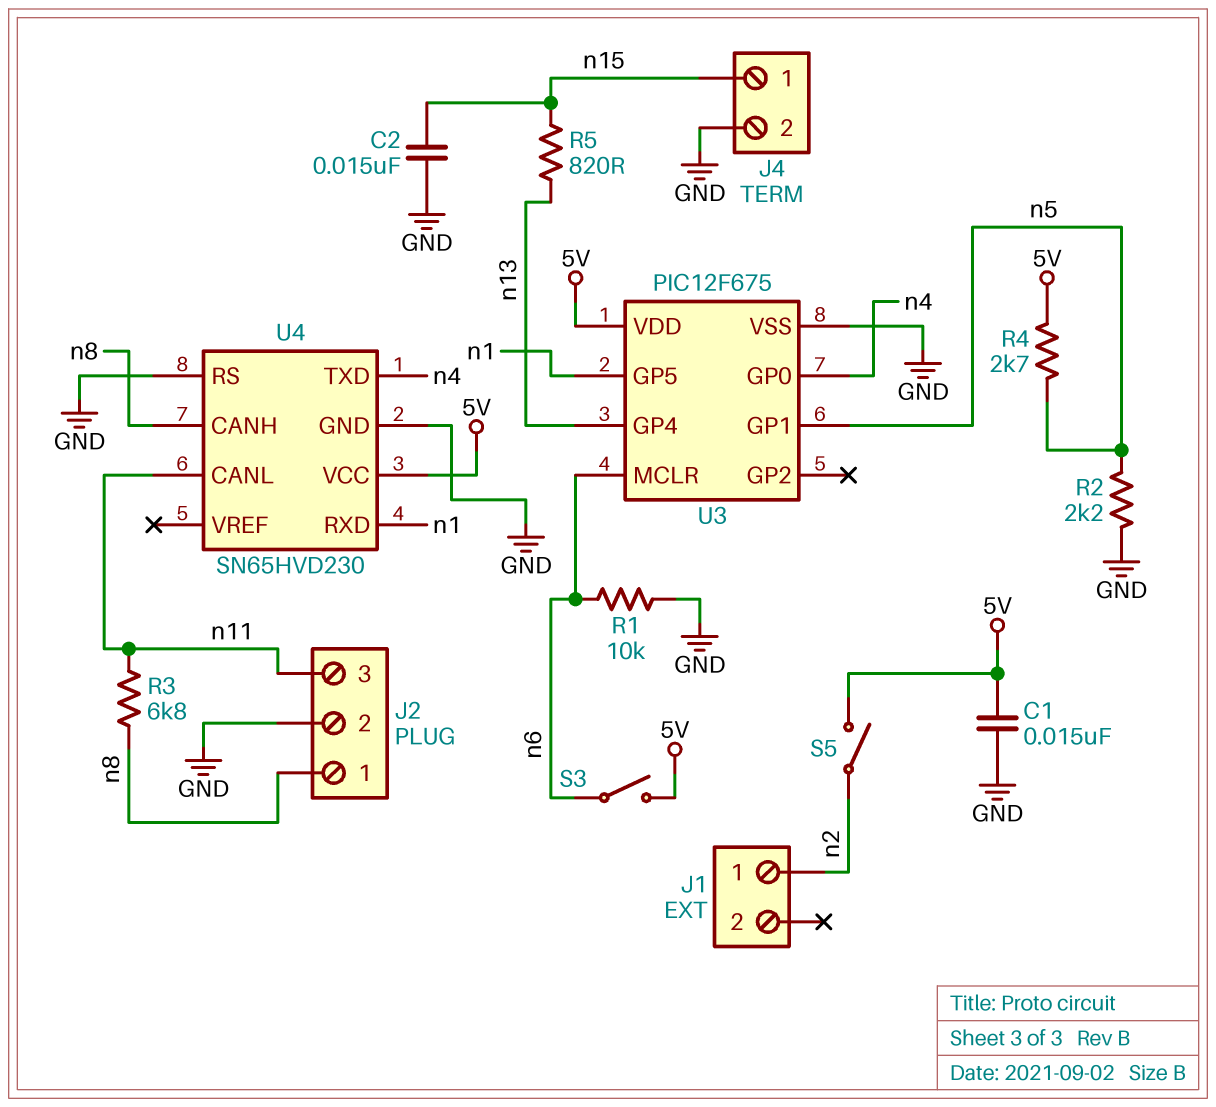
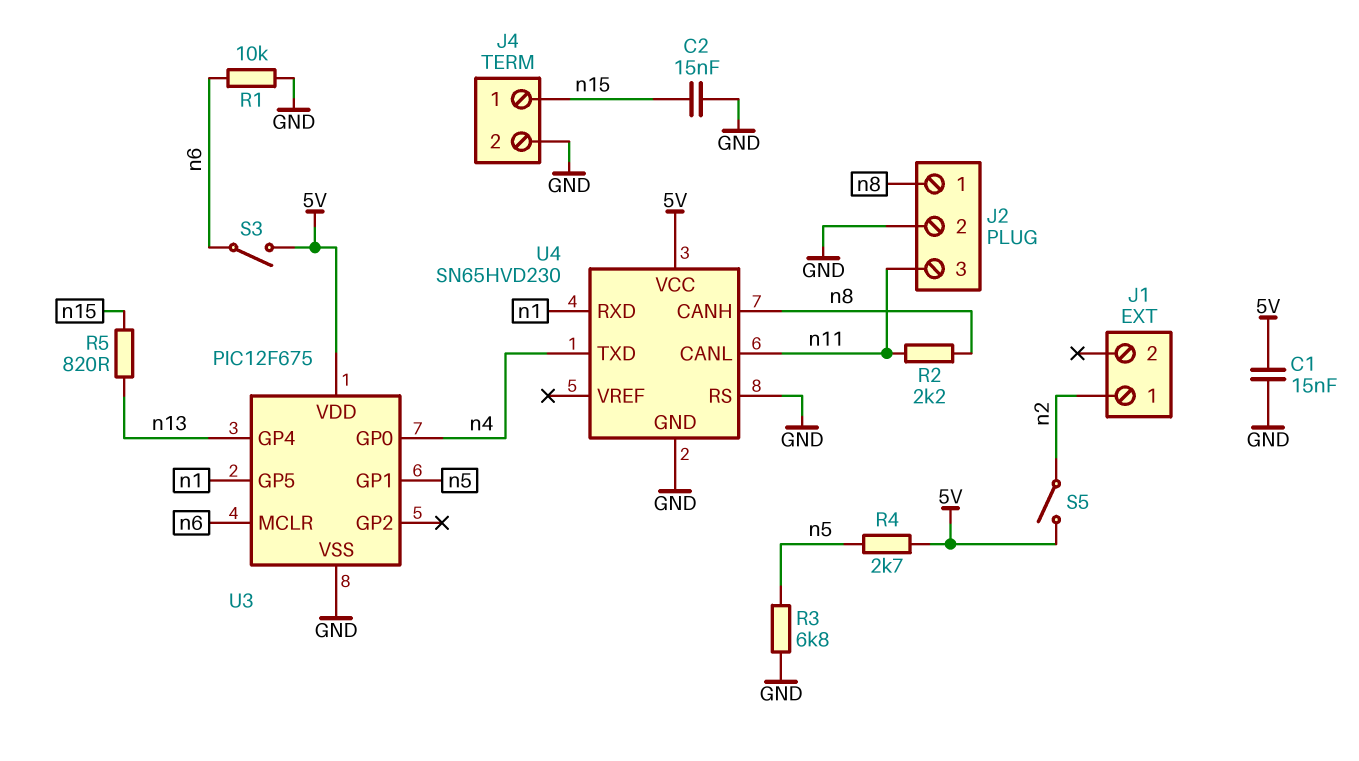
R2: 2.2k (GND, n5) -> 2.2k (n8, n11)
R3: 6.8k (n8, n11) -> 6.8k (GND, n5)

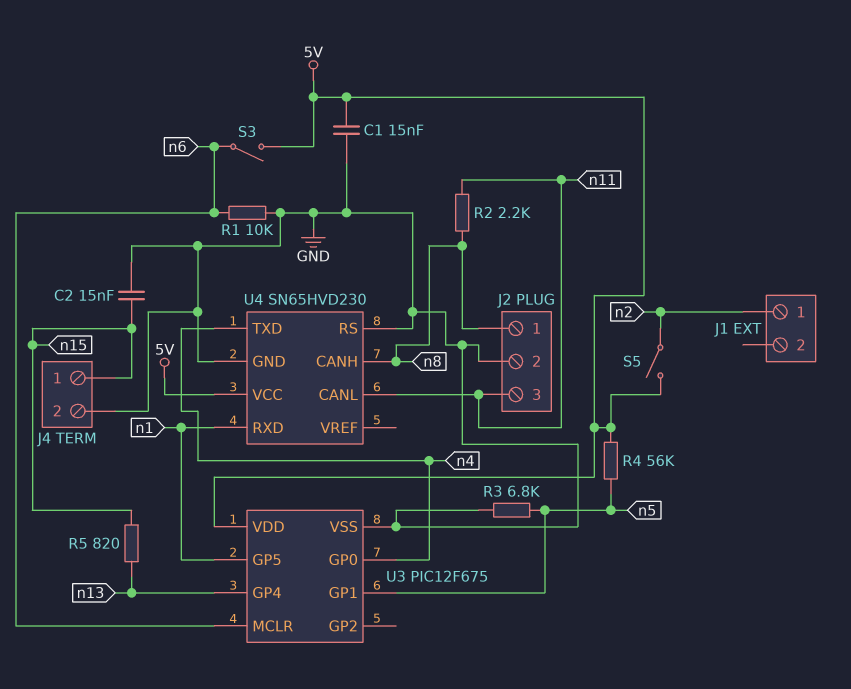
R4: 2.7k (5V, n5) -> 56k (5V, n5)

